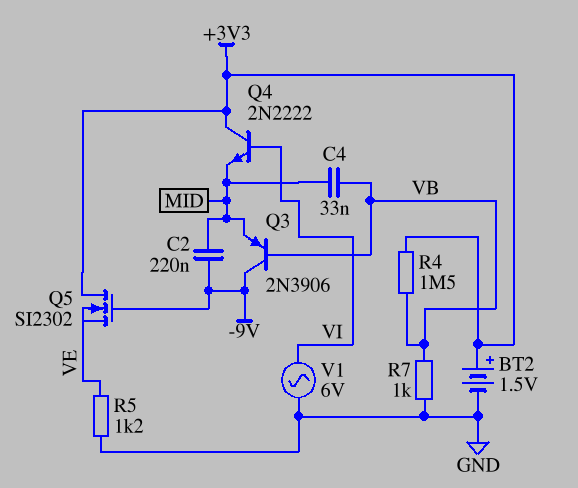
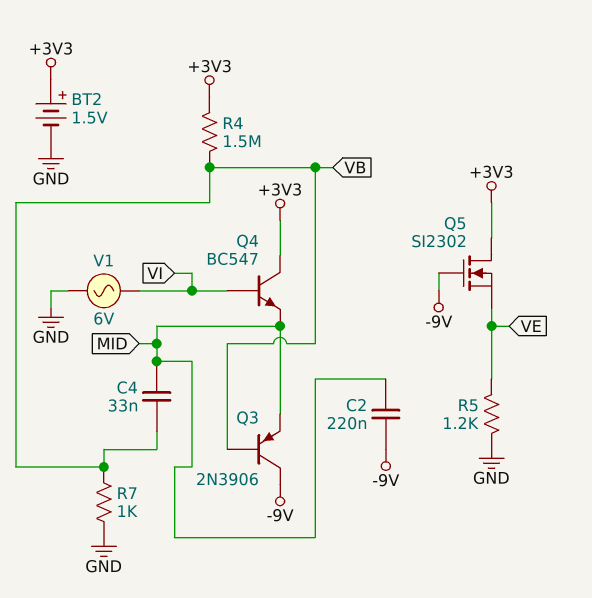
Q4: NPN 2N2222 (B VI, C +3V3, E MID) -> NPN BC547 (B VI, C +3V3, E MID)

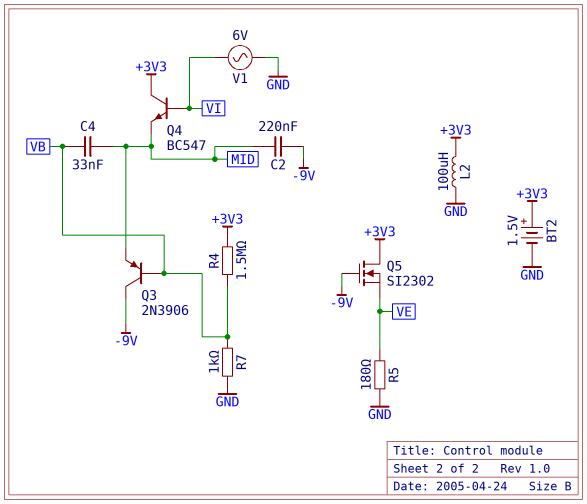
L2: none -> 100uH (+3V3, GND)
R5: 1.2k (GND, VE) -> 180 (GND, VE)

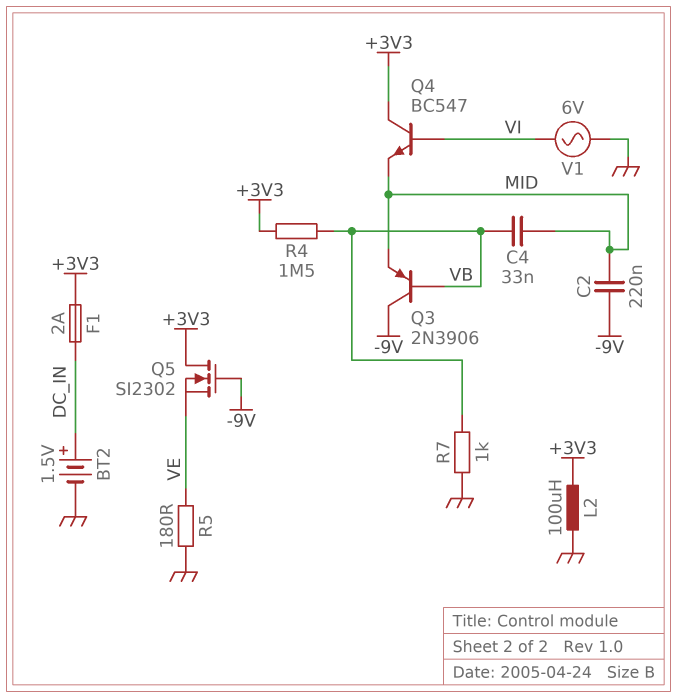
BT2: 1.5V (plus +3V3, minus GND) -> 1.5V (plus DC_IN, minus GND)
F1: none -> 2A (+3V3, DC_IN)

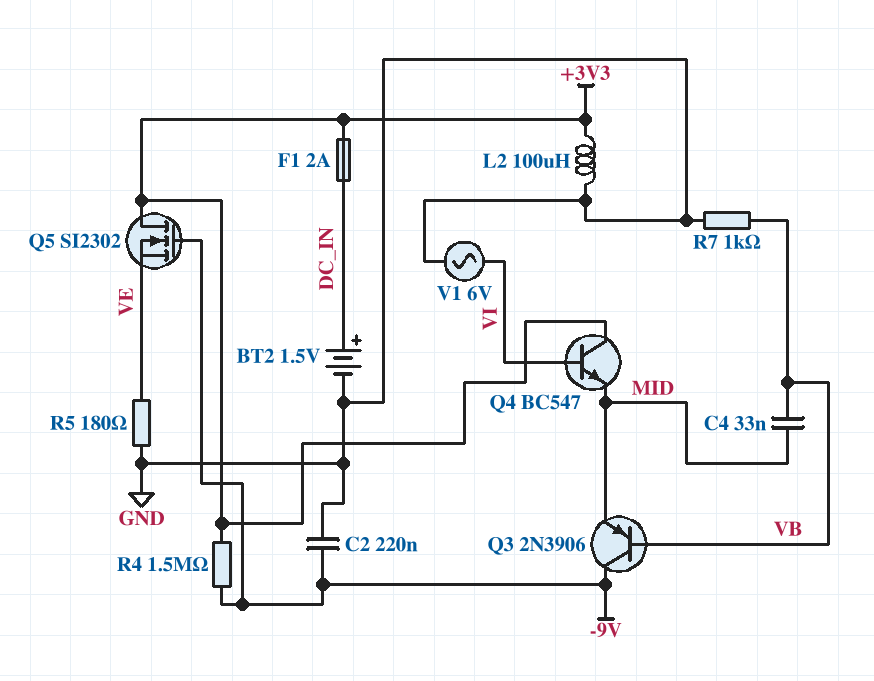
C2: 220nF (-9V, MID) -> 220nF (-9V, GND)
R4: 1.5M (+3V3, VB) -> 1.5M (+3V3, -9V)

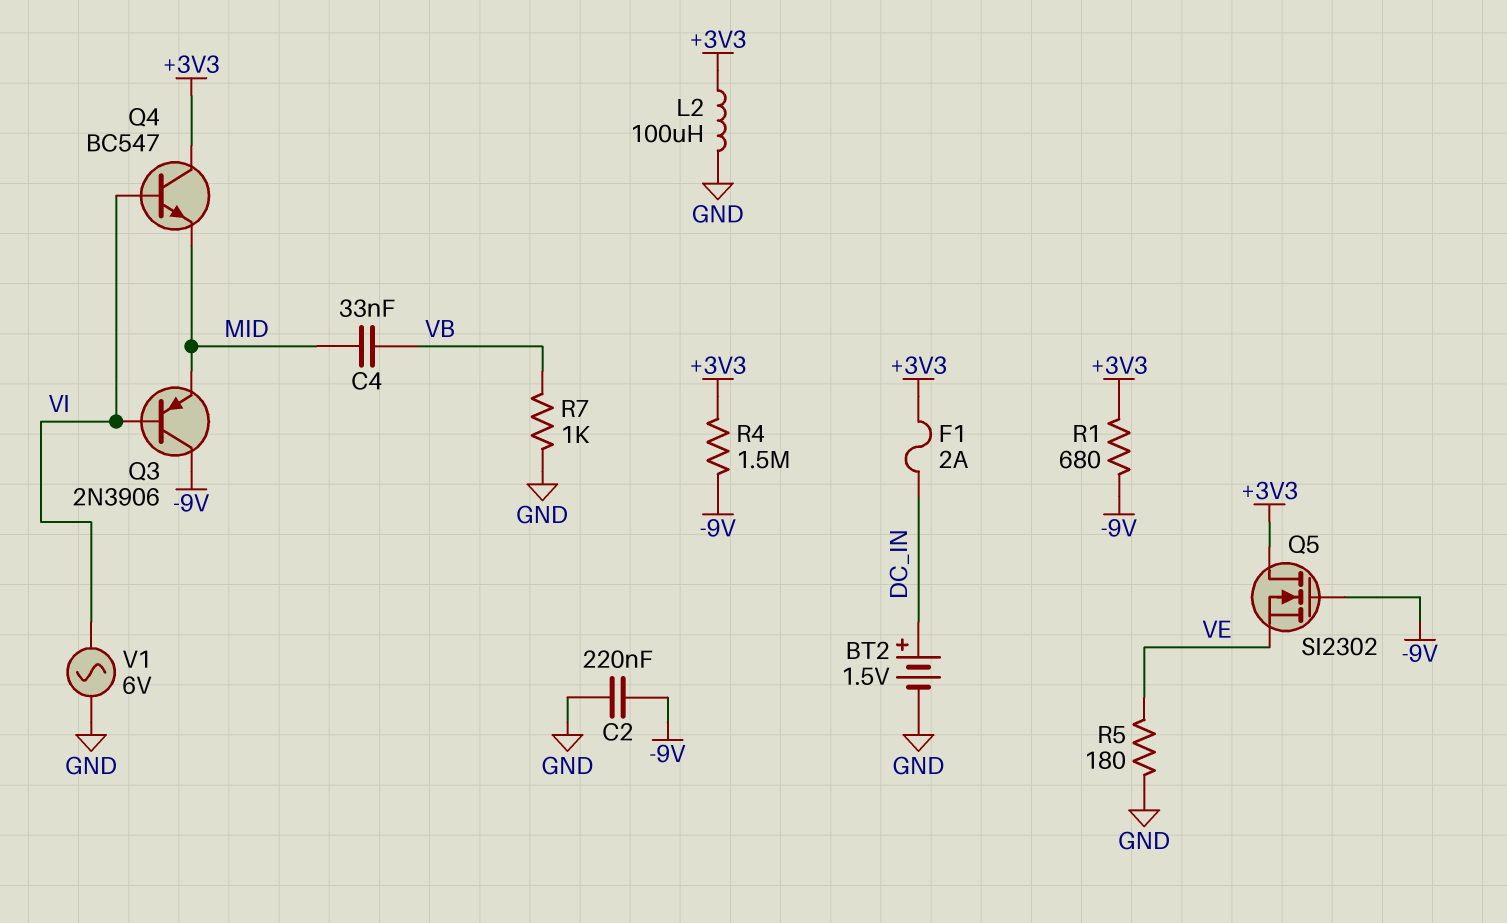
Q3: PNP 2N3906 (B VB, C -9V, E MID) -> PNP 2N3906 (B VI, C -9V, E MID)
R1: none -> 680 (+3V3, -9V)

